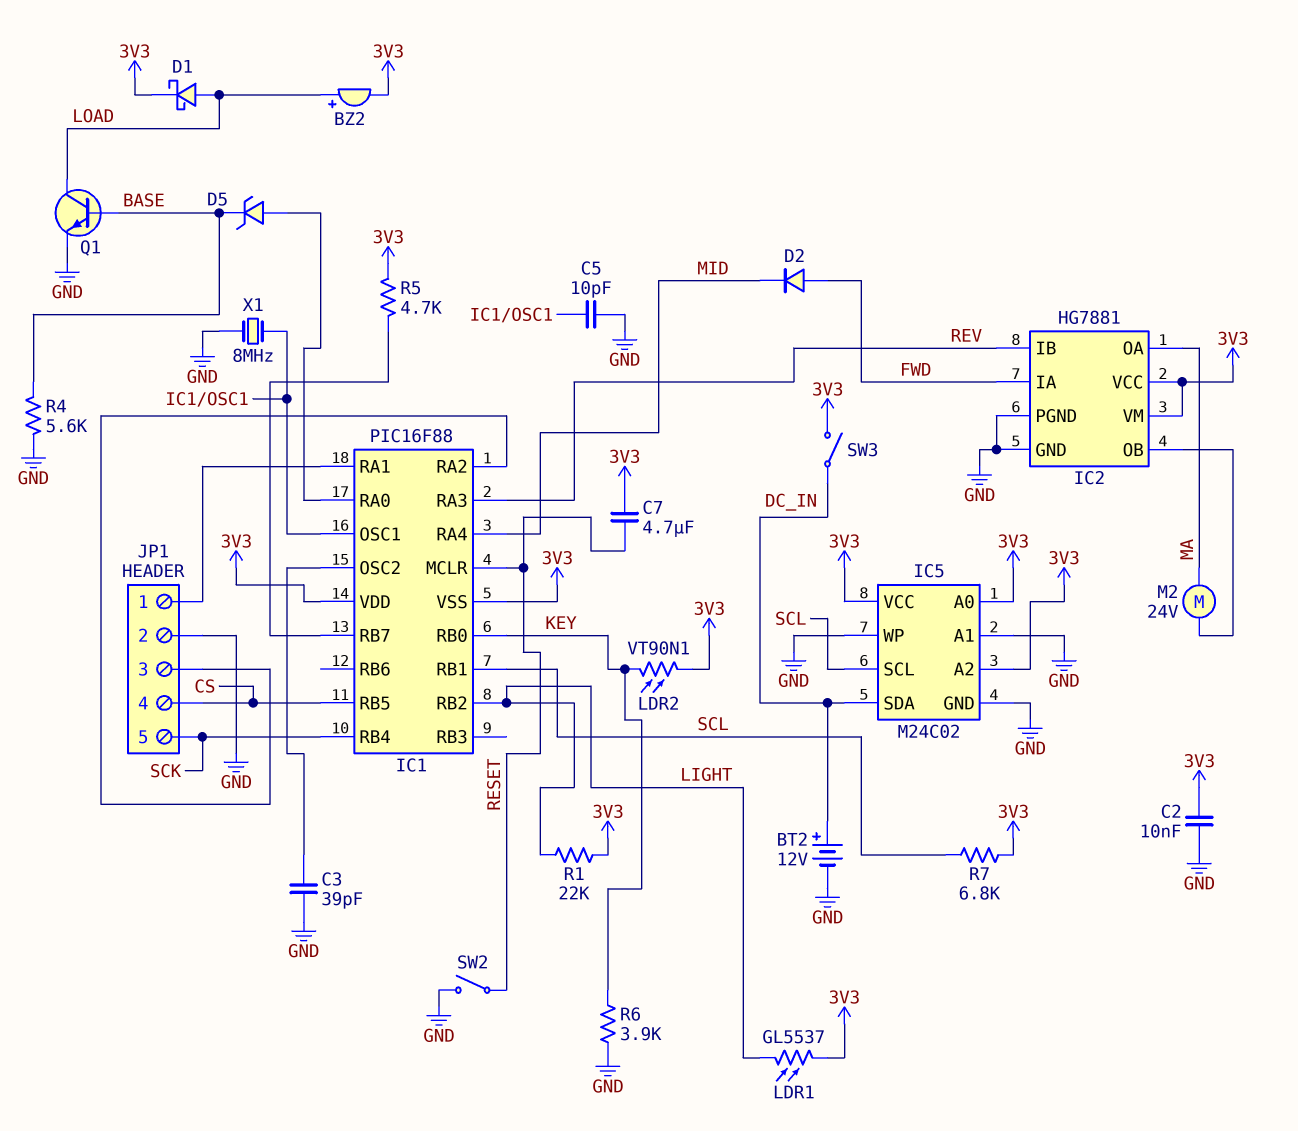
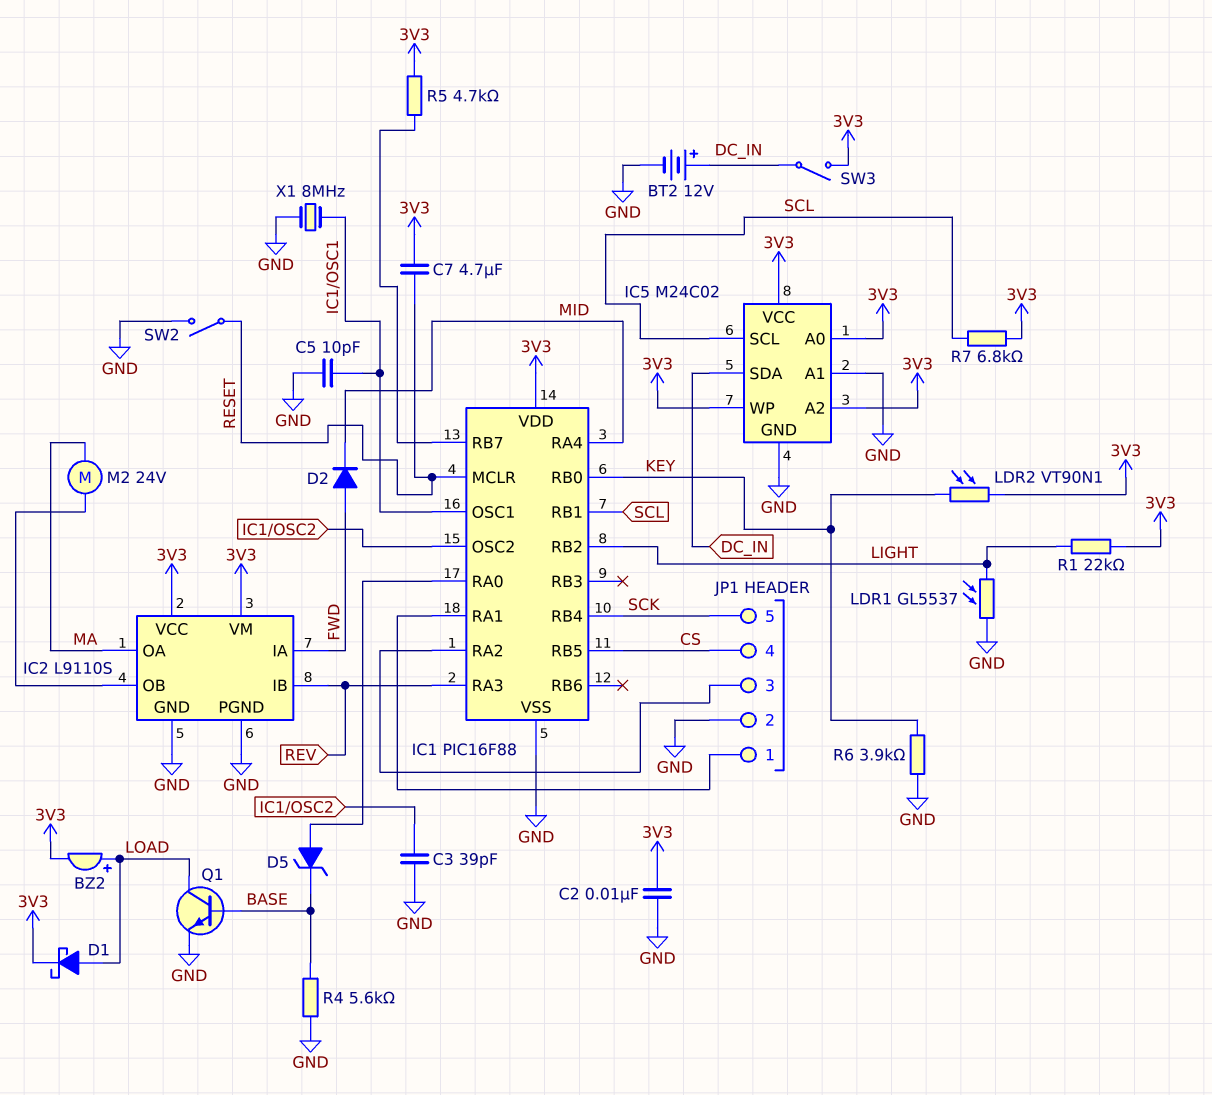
IC1 pin VSS: 3V3 -> GND
IC2: HG7881 -> L9110S
IC5 pin WP: GND -> 3V3
LDR1: GL5537 (3V3, LIGHT) -> GL5537 (GND, LIGHT)

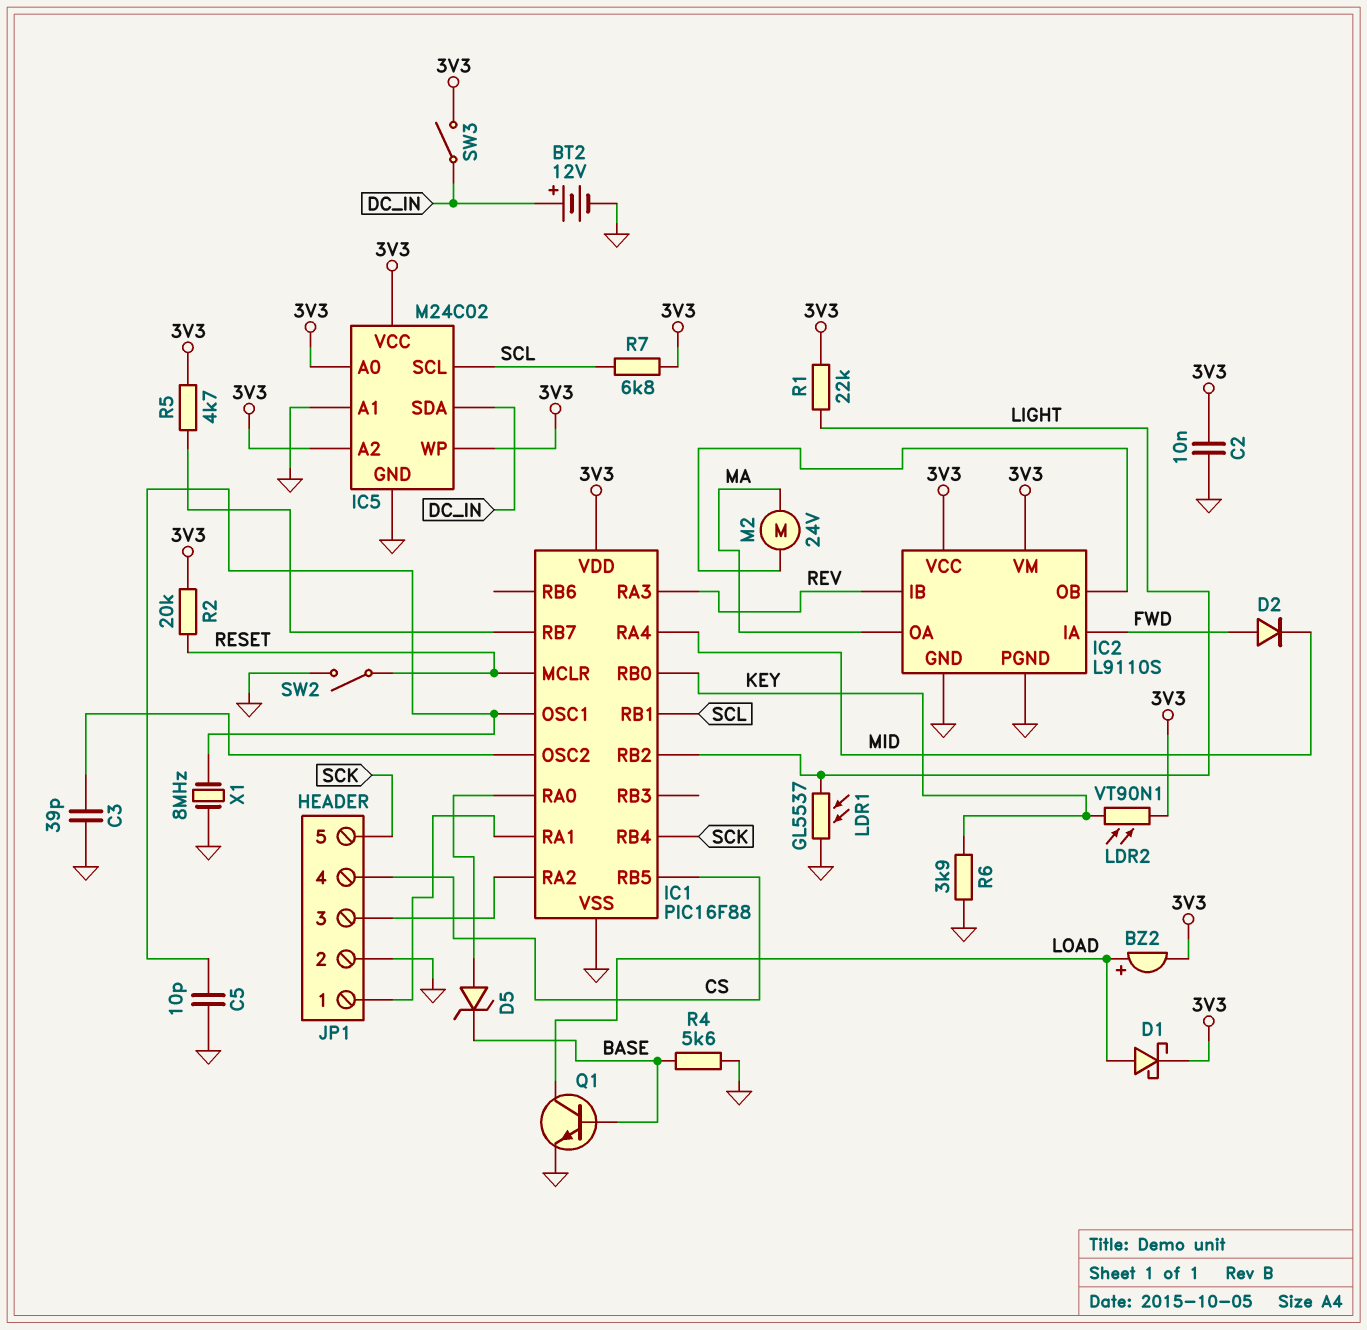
C7: 4.7uF (3V3, RESET) -> none
R2: none -> 20k (3V3, RESET)

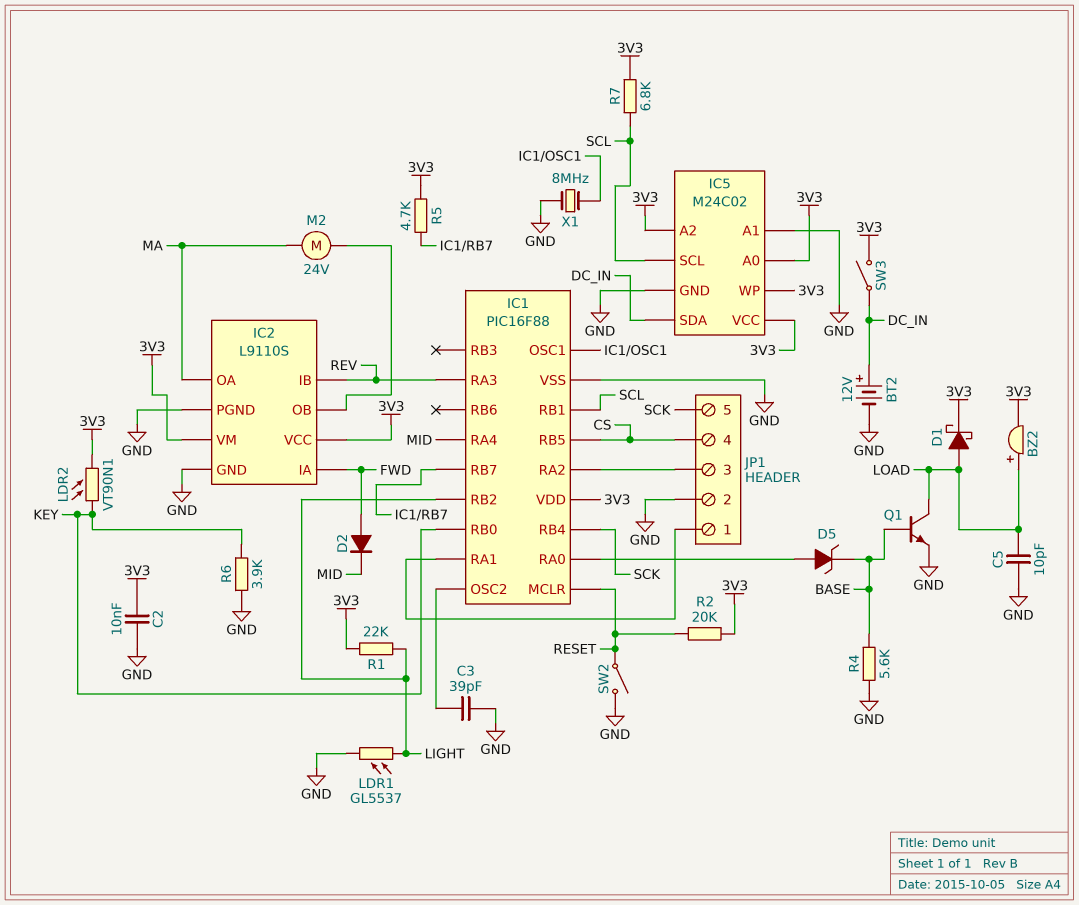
C5: 10pF (GND, IC1/OSC1) -> 10pF (GND, LOAD)

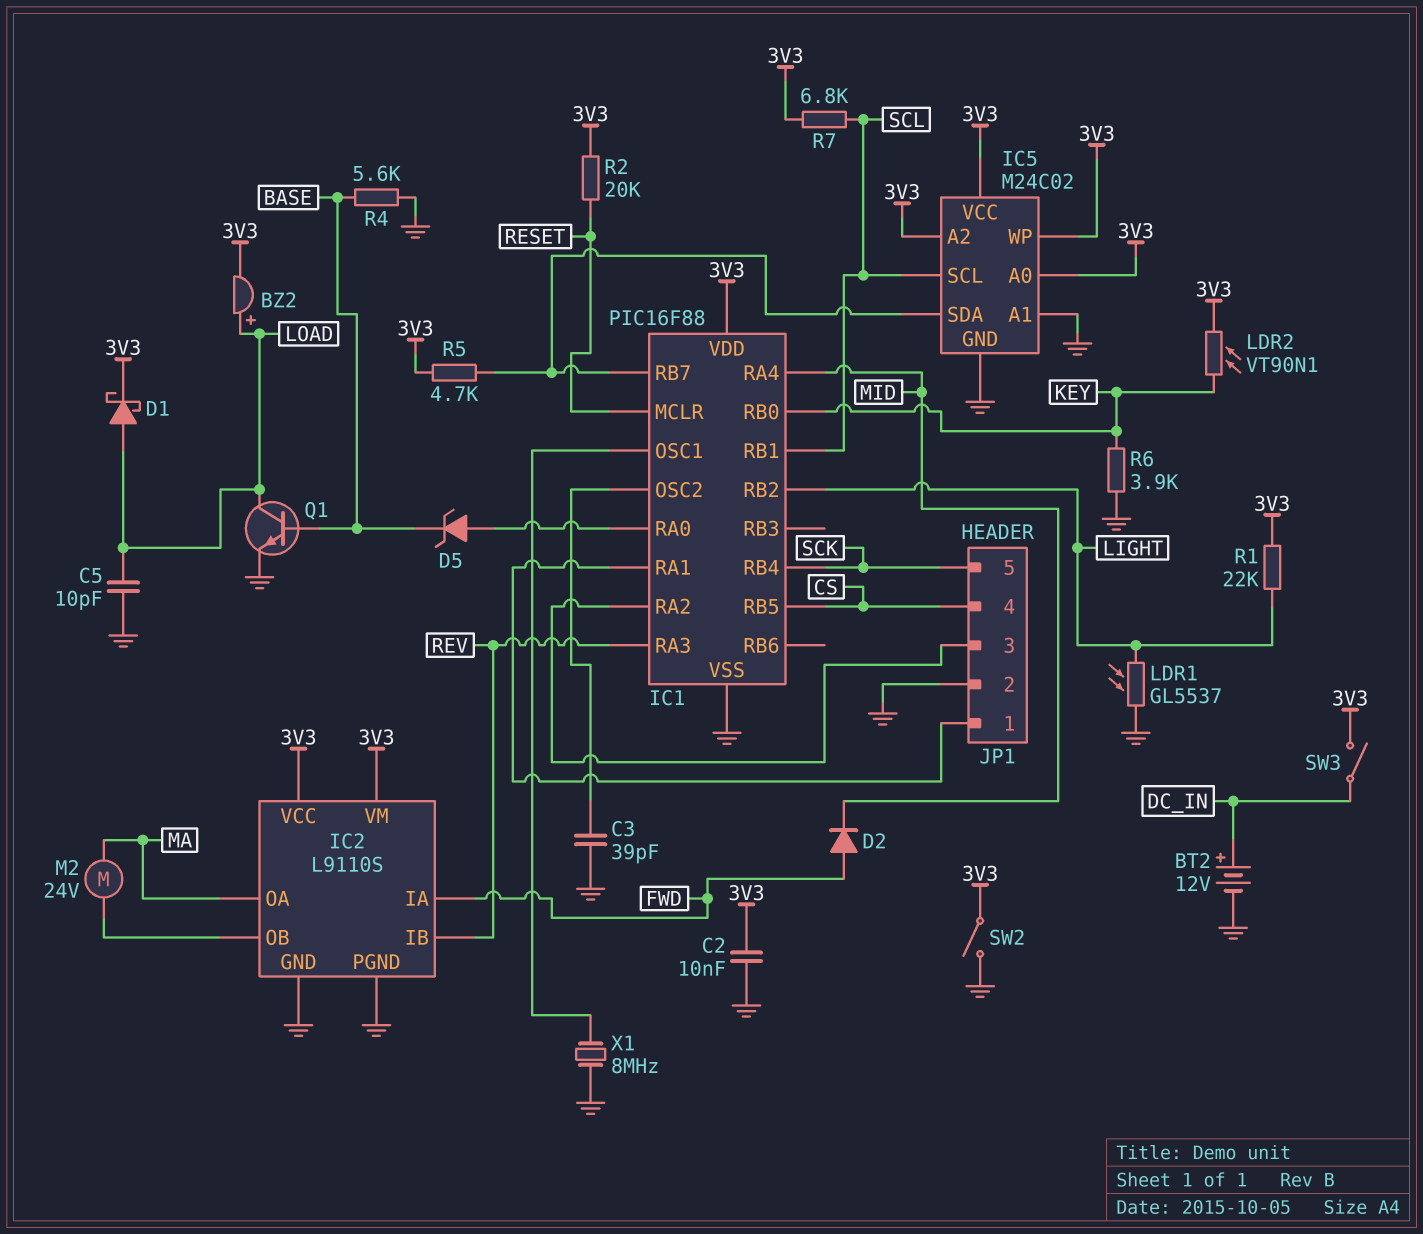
IC5 pin SDA: DC_IN -> IC1/RB7
SW2: switch (GND, RESET) -> switch (3V3, GND)

